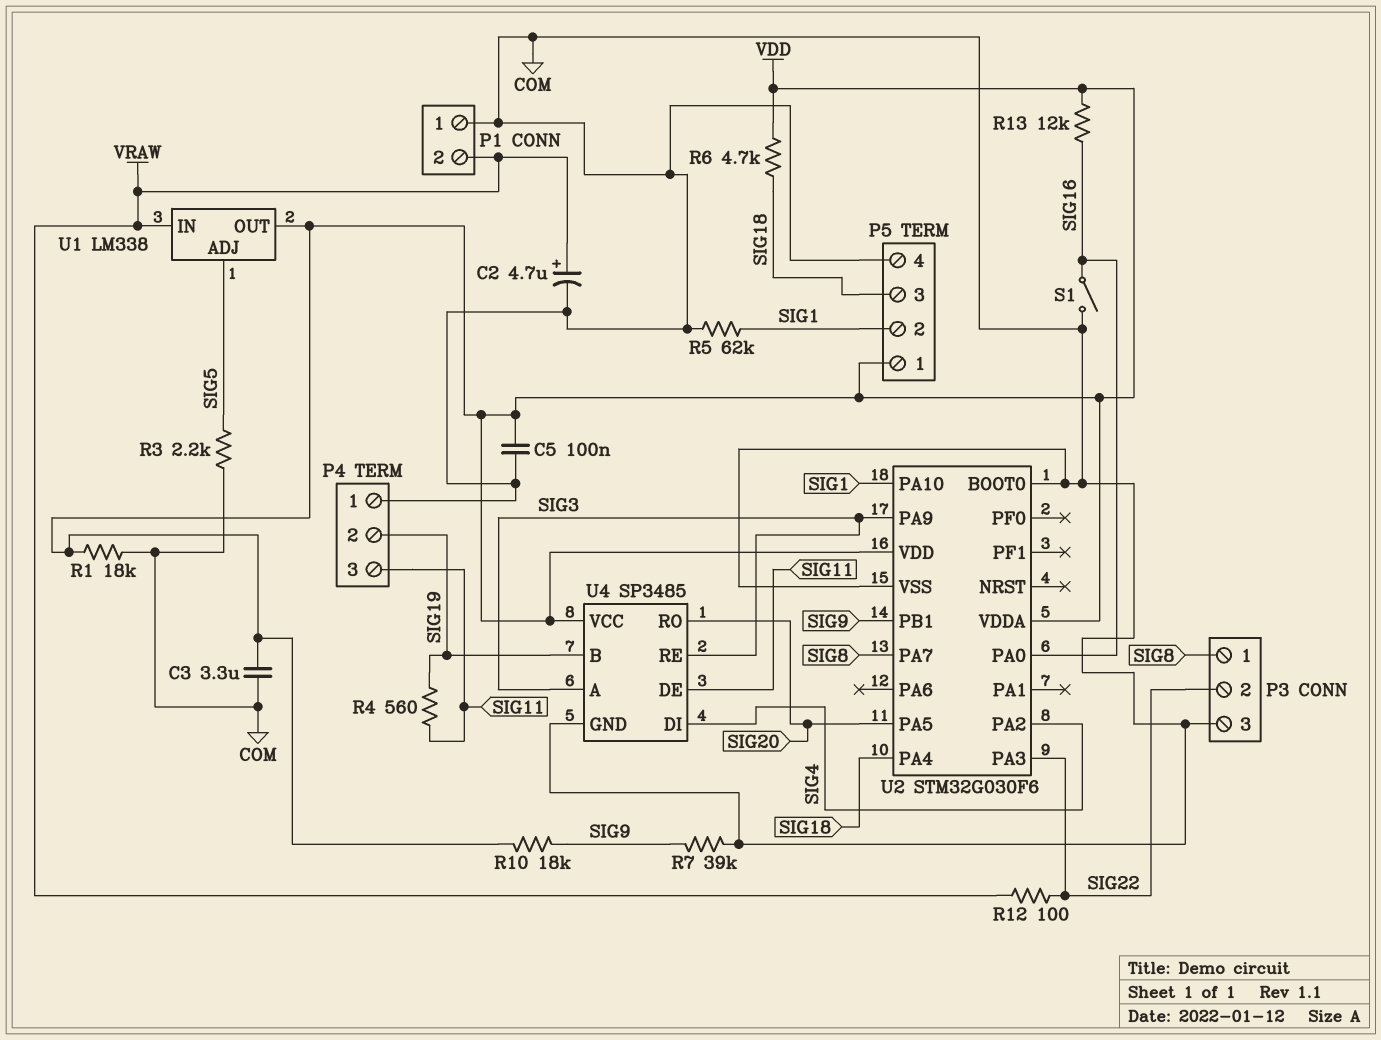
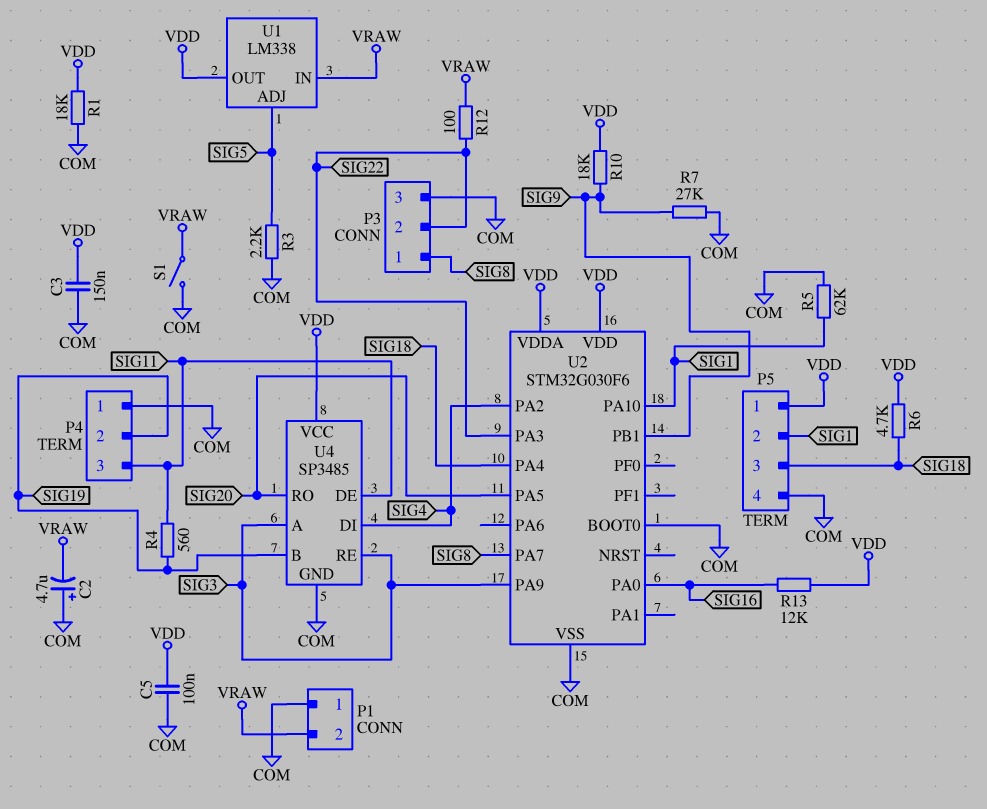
C2: 4.7uF (plus VRAW, minus COM) -> 4.7uF (plus COM, minus VRAW)
C3: 3.3uF (COM, VDD) -> 150nF (COM, VDD)
R7: 39k (COM, SIG9) -> 27k (COM, SIG9)
S1: switch (COM, SIG16) -> switch (COM, VRAW)

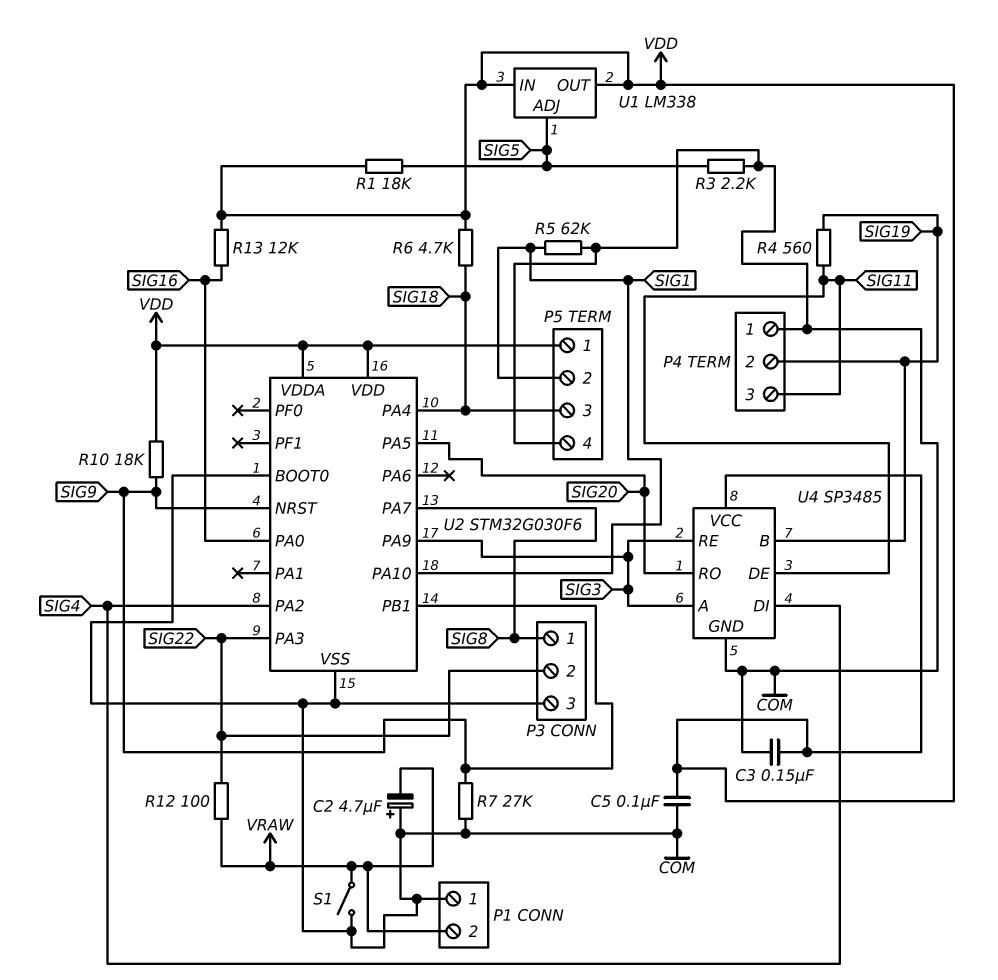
R1: 18k (COM, VDD) -> 18k (SIG5, VDD)
U1 pin IN: VRAW -> VDD
U2 pin NRST: none -> SIG9

